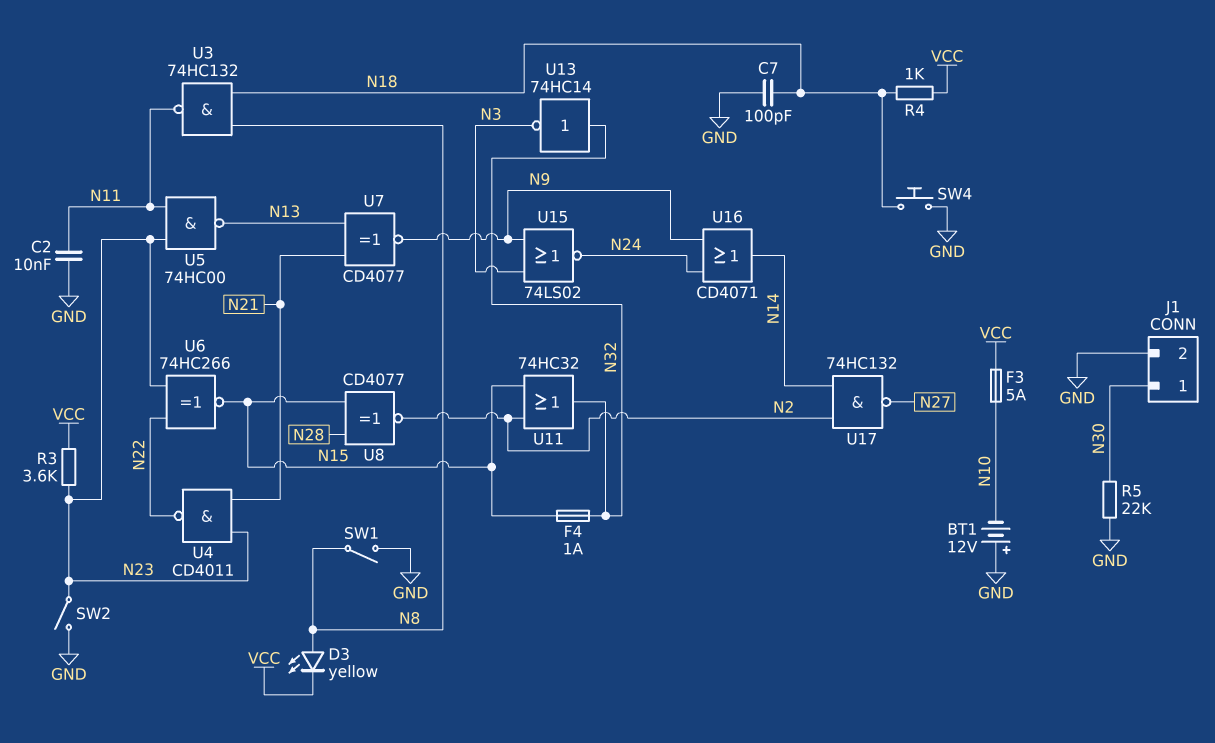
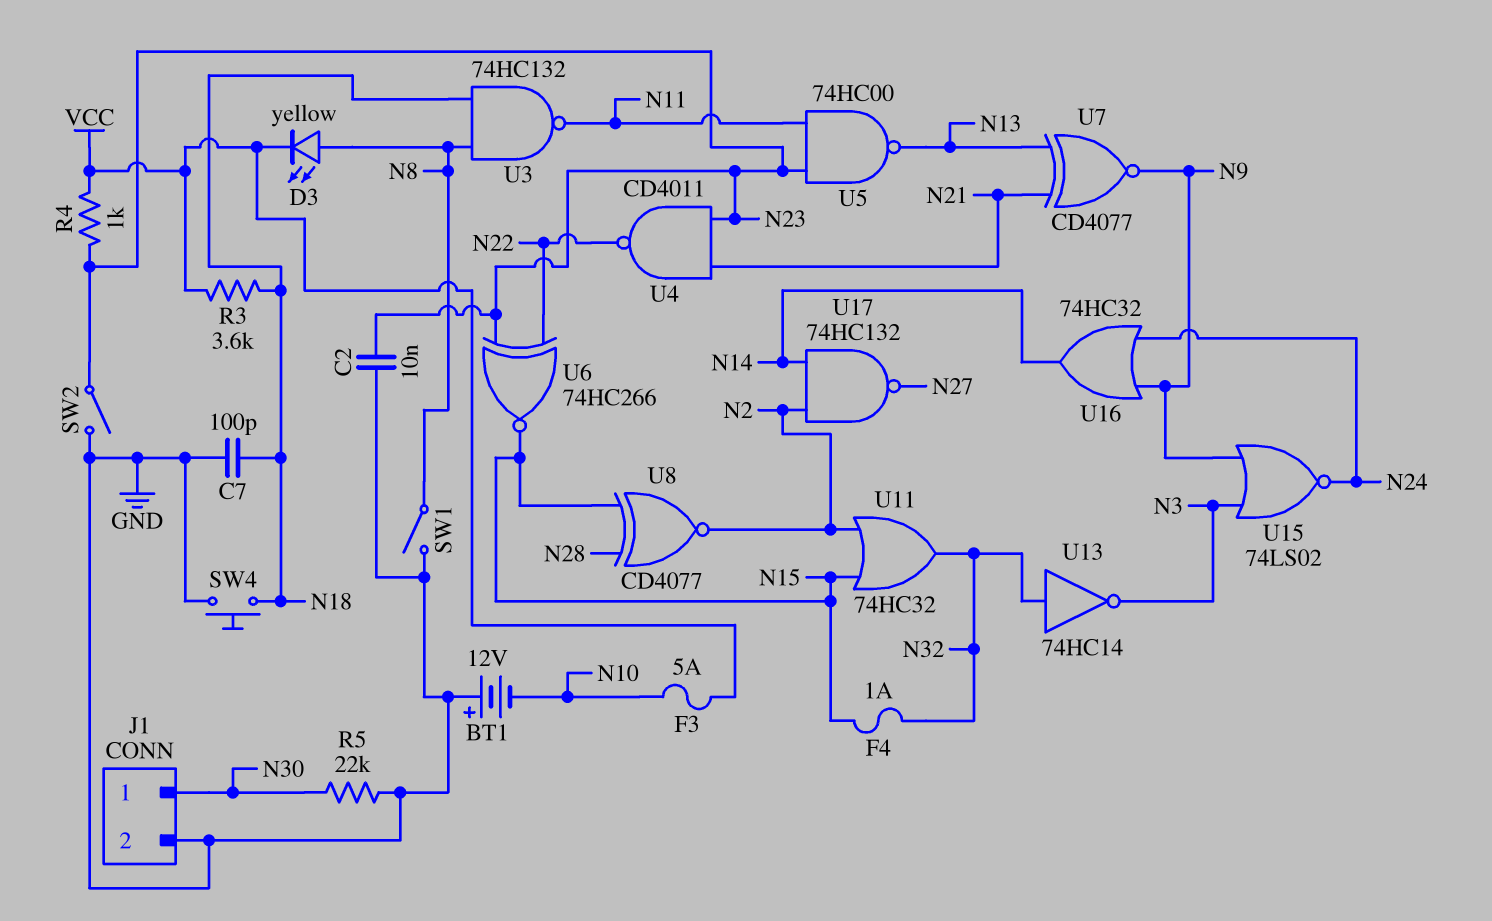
C2: 10nF (GND, N11) -> 10nF (GND, N23)
R3: 3.6k (N23, VCC) -> 3.6k (N18, VCC)
R4: 1k (N18, VCC) -> 1k (N23, VCC)
U16: OR CD4071 (in N9, in N24, out N14) -> OR 74HC32 (in N9, in N24, out N14)

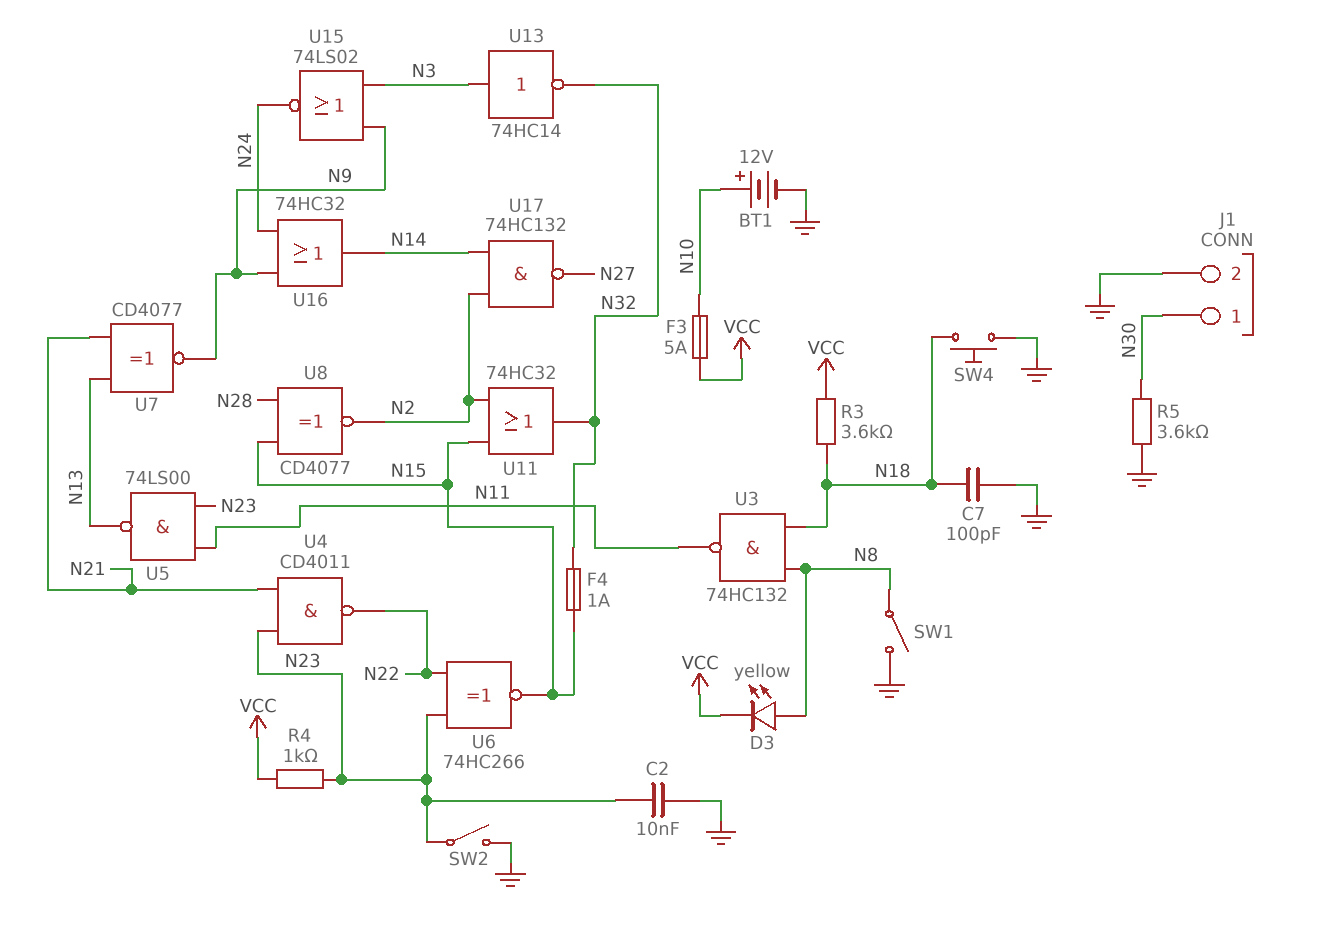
BT1: 12V (plus GND, minus N10) -> 12V (plus N10, minus GND)
R5: 22k (GND, N30) -> 3.6k (GND, N30)
U5: NAND 74HC00 (in N11, in N23, out N13) -> NAND 74LS00 (in N11, in N23, out N13)
U13: NOT 74HC14 (in N32, out N3) -> NOT 74HC14 (in N3, out N32)

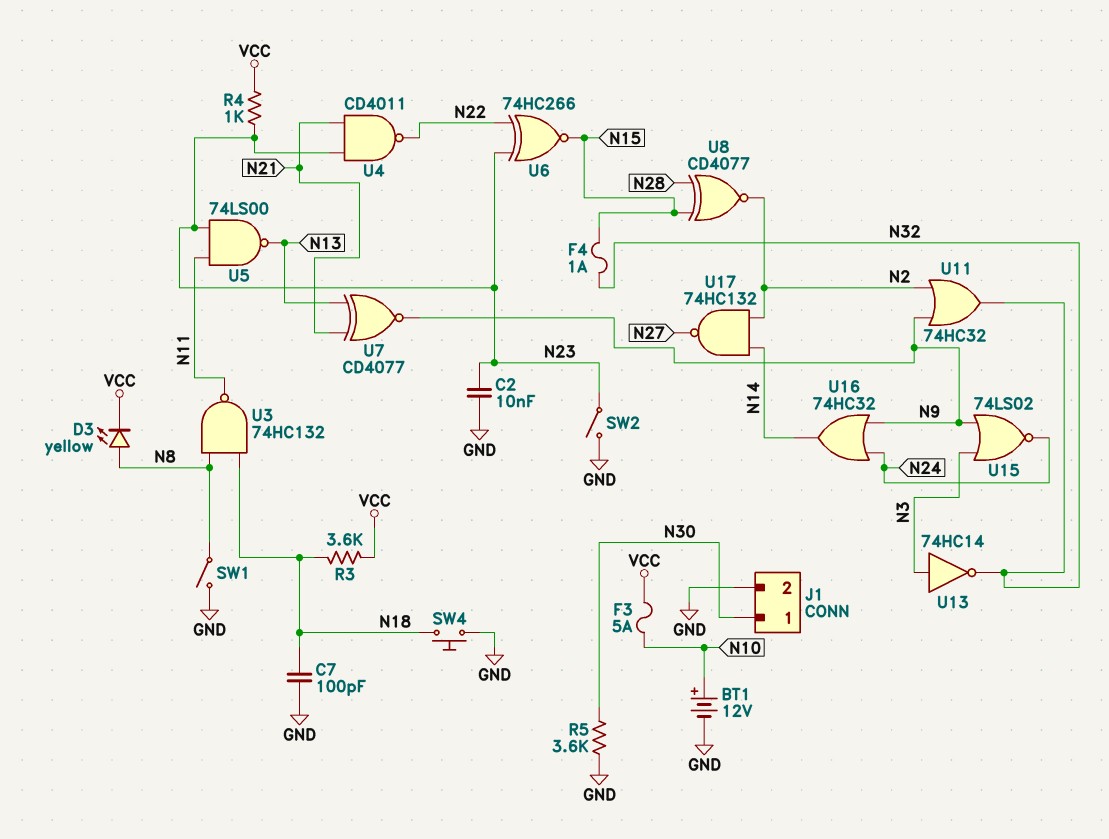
U11: OR 74HC32 (in N2, in N15, out N32) -> OR 74HC32 (in N2, in N9, out N32)

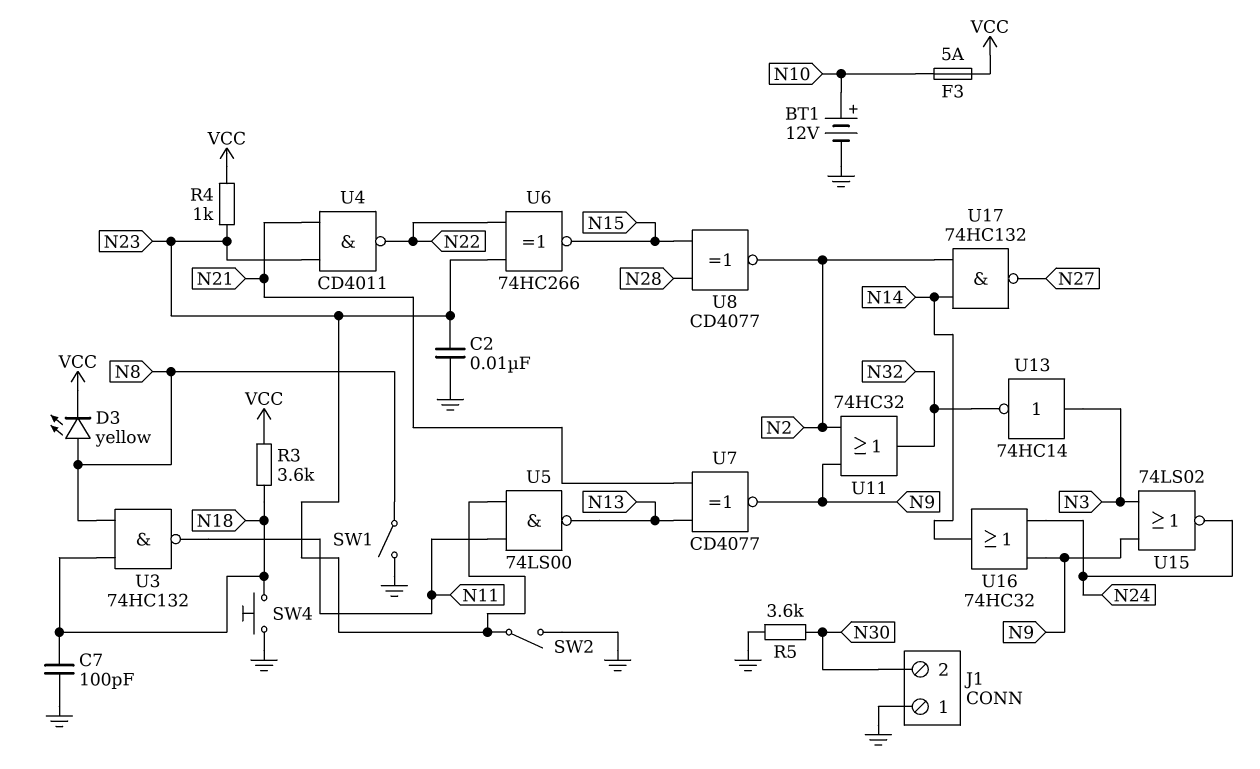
F4: 1A (N15, N32) -> none
J1 pin 1: N30 -> GND
J1 pin 2: GND -> N30

